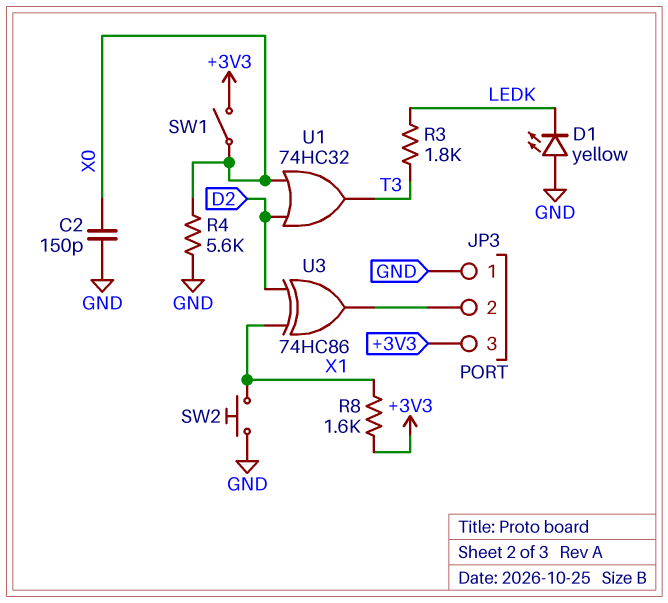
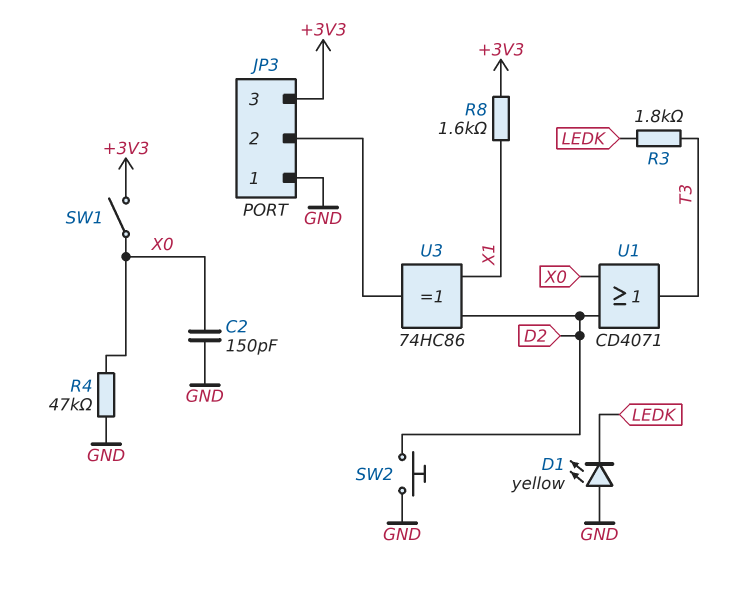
R4: 5.6k (GND, X0) -> 47k (GND, X0)
SW2: button (GND, X1) -> button (D2, GND)
U1: OR 74HC32 (in D2, in X0, out T3) -> OR CD4071 (in D2, in X0, out T3)

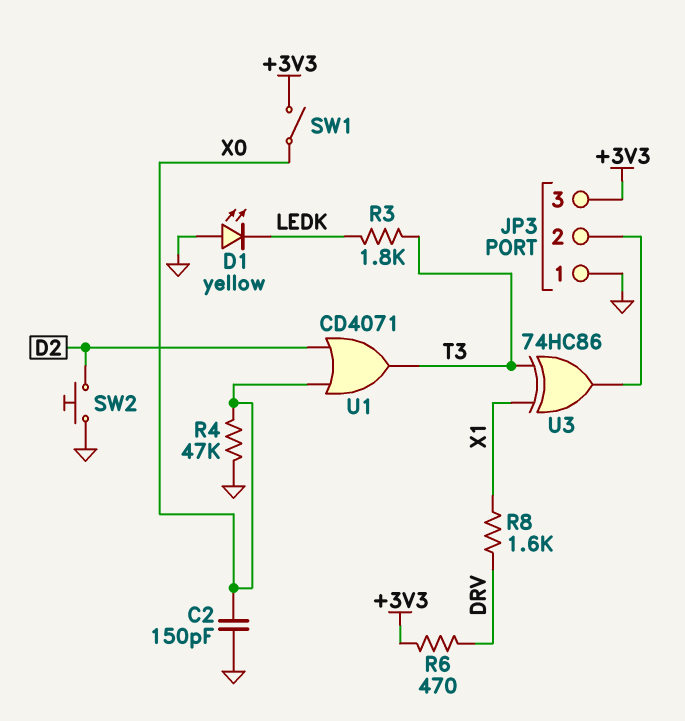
R6: none -> 470 (+3V3, DRV)
R8: 1.6k (+3V3, X1) -> 1.6k (DRV, X1)
U3: XOR 74HC86 (in D2, in X1, out JP3/2) -> XOR 74HC86 (in T3, in X1, out JP3/2)

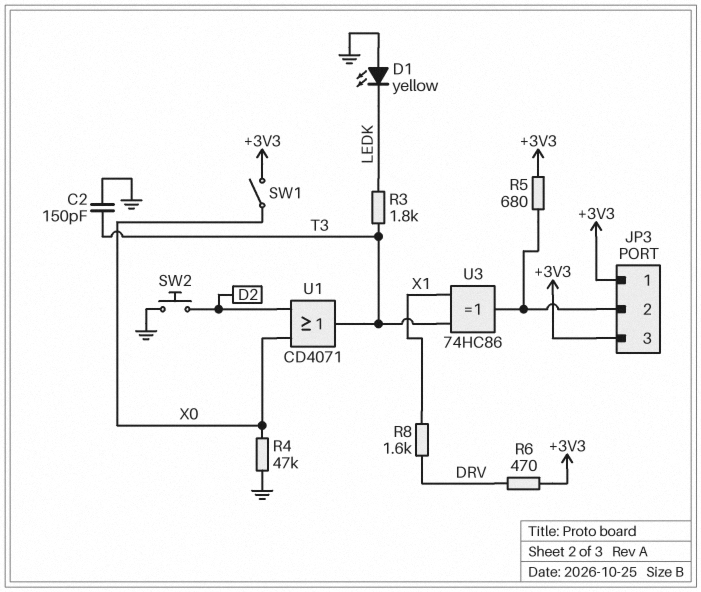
C2: 150pF (GND, X0) -> 150pF (GND, T3)
JP3 pin 1: GND -> +3V3
R5: none -> 680 (+3V3, JP3/2)

